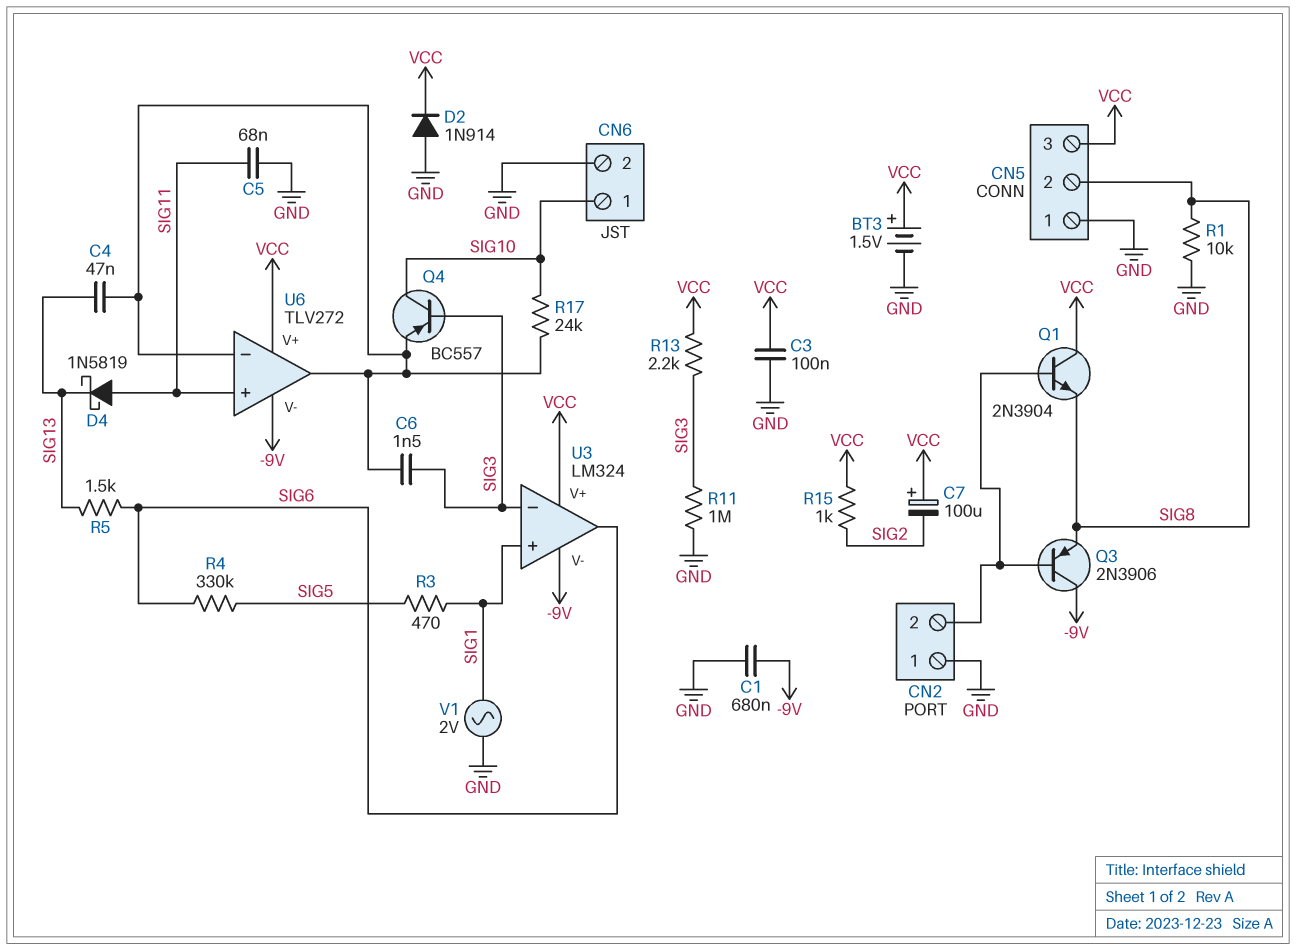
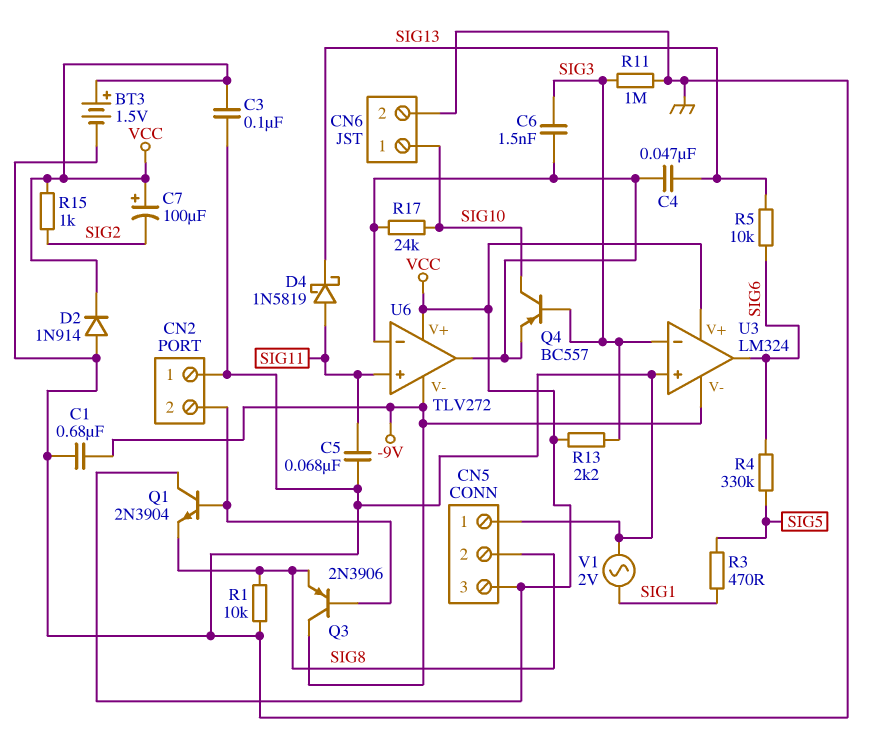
R5: 1.5k (SIG6, SIG13) -> 10k (SIG6, SIG13)
U3 pin in+: SIG1 -> GND

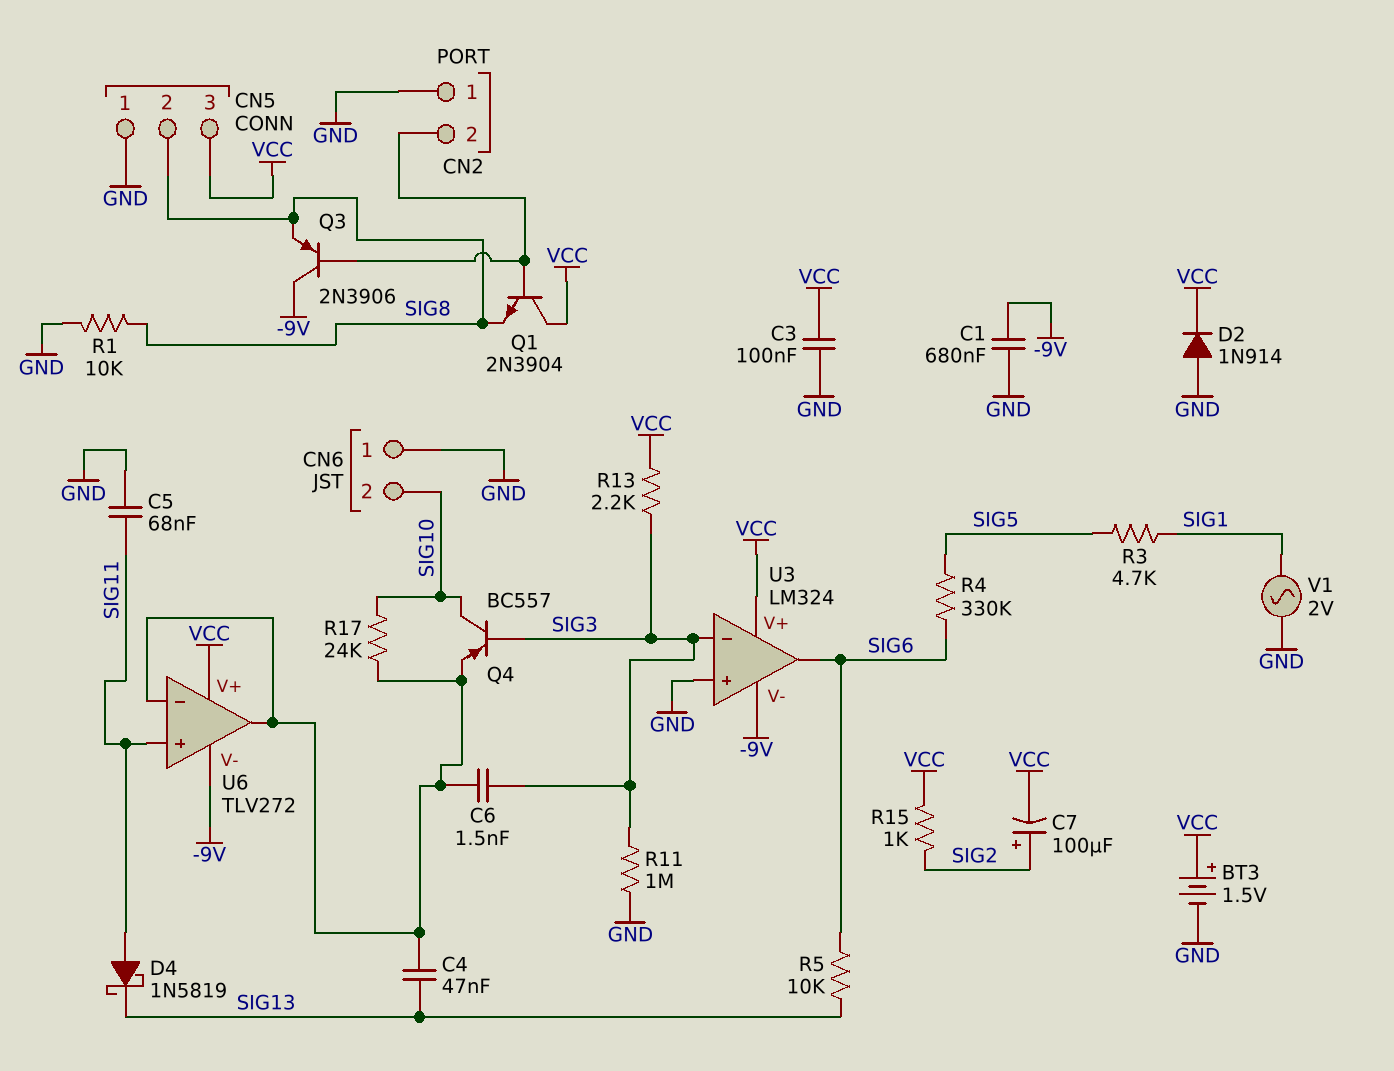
C7: 100uF (plus VCC, minus SIG2) -> 100uF (plus SIG2, minus VCC)
CN6 pin 1: SIG10 -> GND
CN6 pin 2: GND -> SIG10
R3: 470 (SIG1, SIG5) -> 4.7k (SIG1, SIG5)

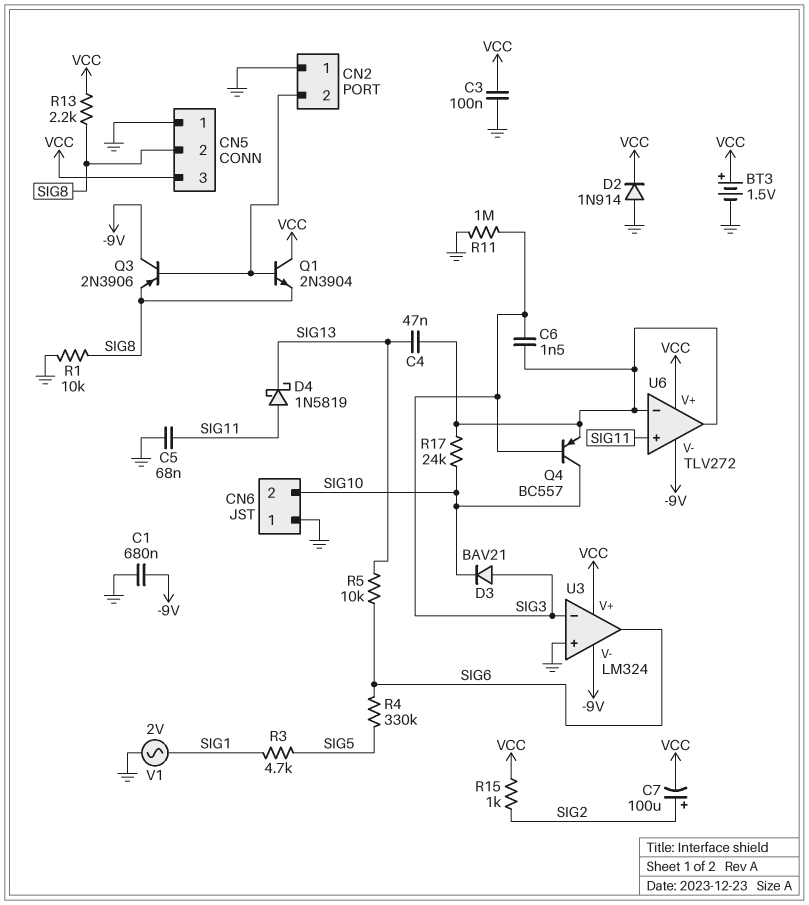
D3: none -> diode BAV21 (A SIG3, K SIG10)
R13: 2.2k (SIG3, VCC) -> 2.2k (SIG8, VCC)

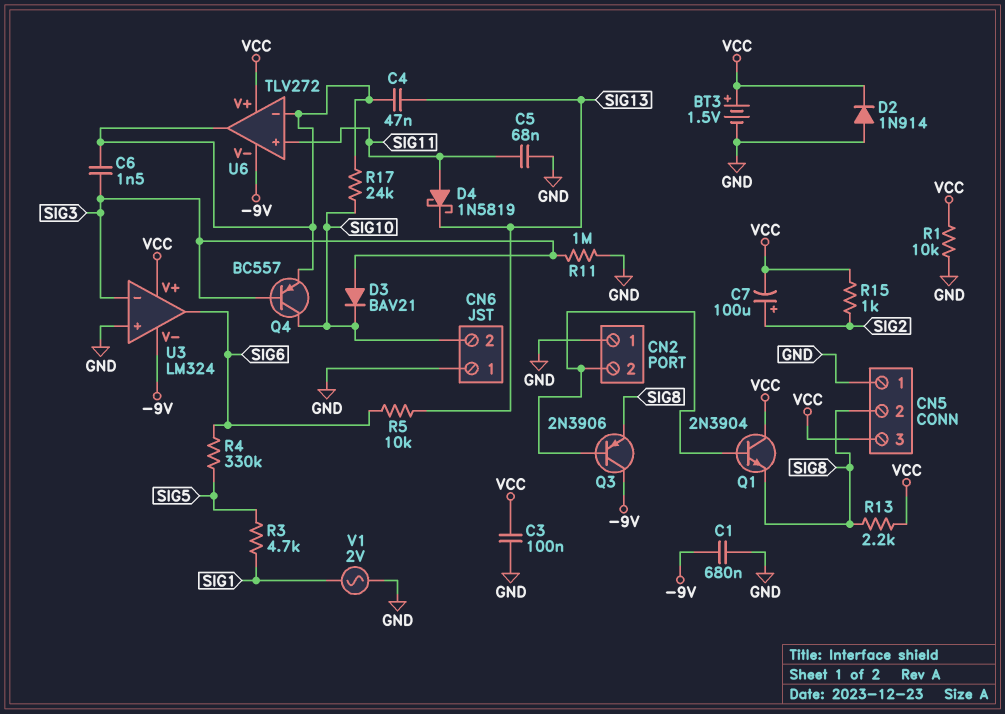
R1: 10k (GND, SIG8) -> 10k (GND, VCC)

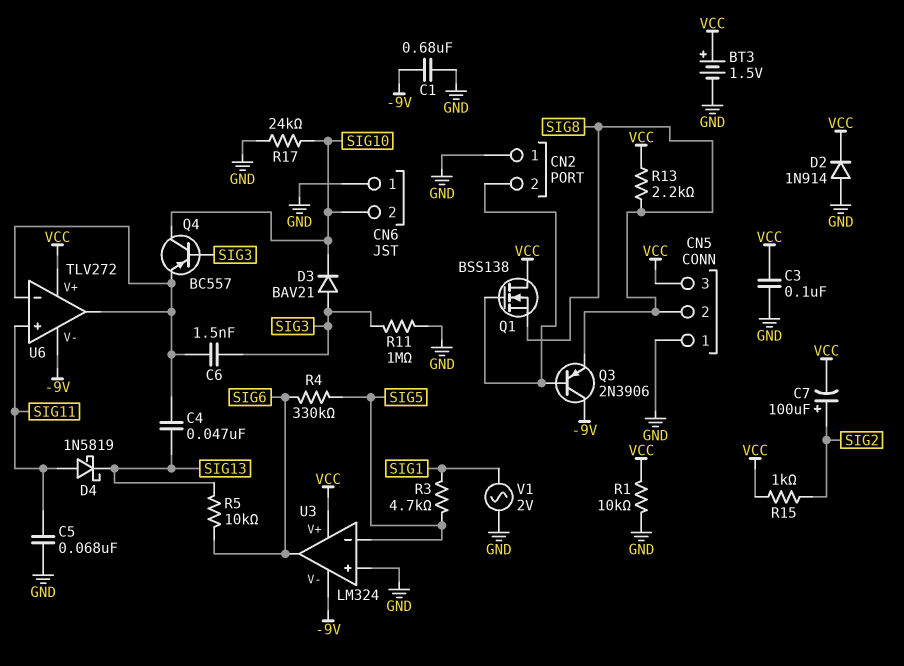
Q1: NPN 2N3904 (B CN2/2, C VCC, E SIG8) -> NMOS BSS138 (G CN2/2, D VCC, S SIG8)
R17: 24k (SIG10, U6/in-) -> 24k (GND, SIG10)
U3 pin in-: SIG3 -> SIG5

